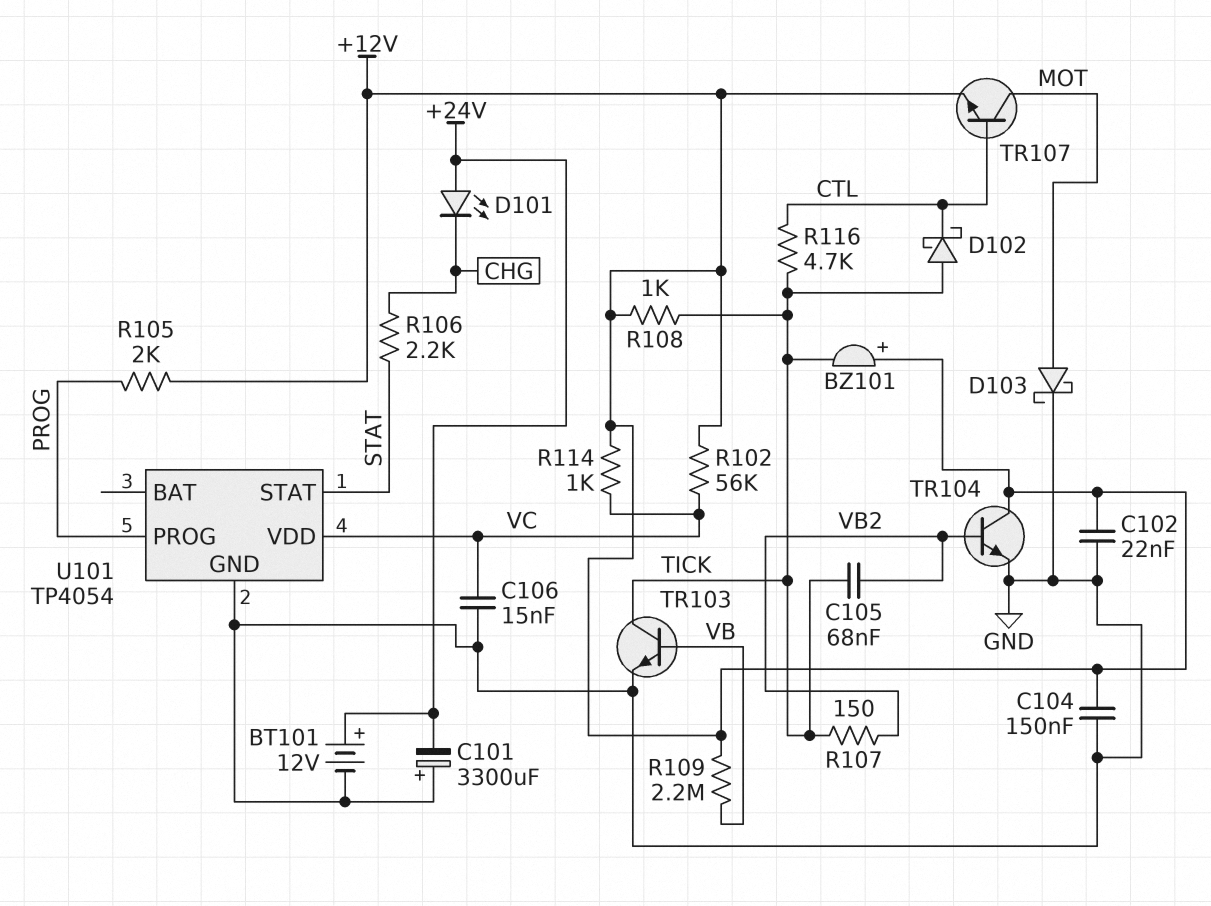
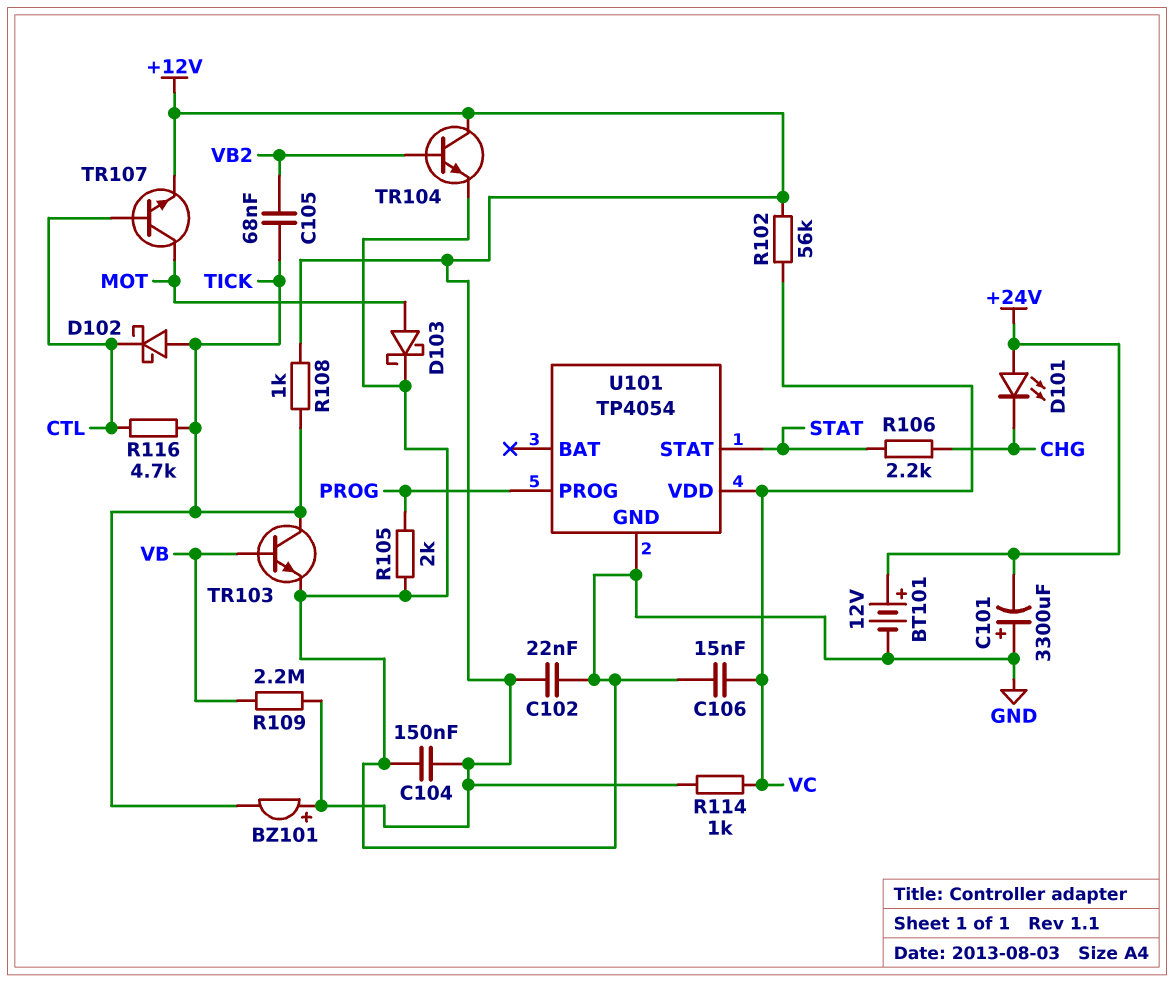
R105: 2k (+12V, PROG) -> 2k (GND, PROG)
R107: 150 (TICK, VB2) -> none

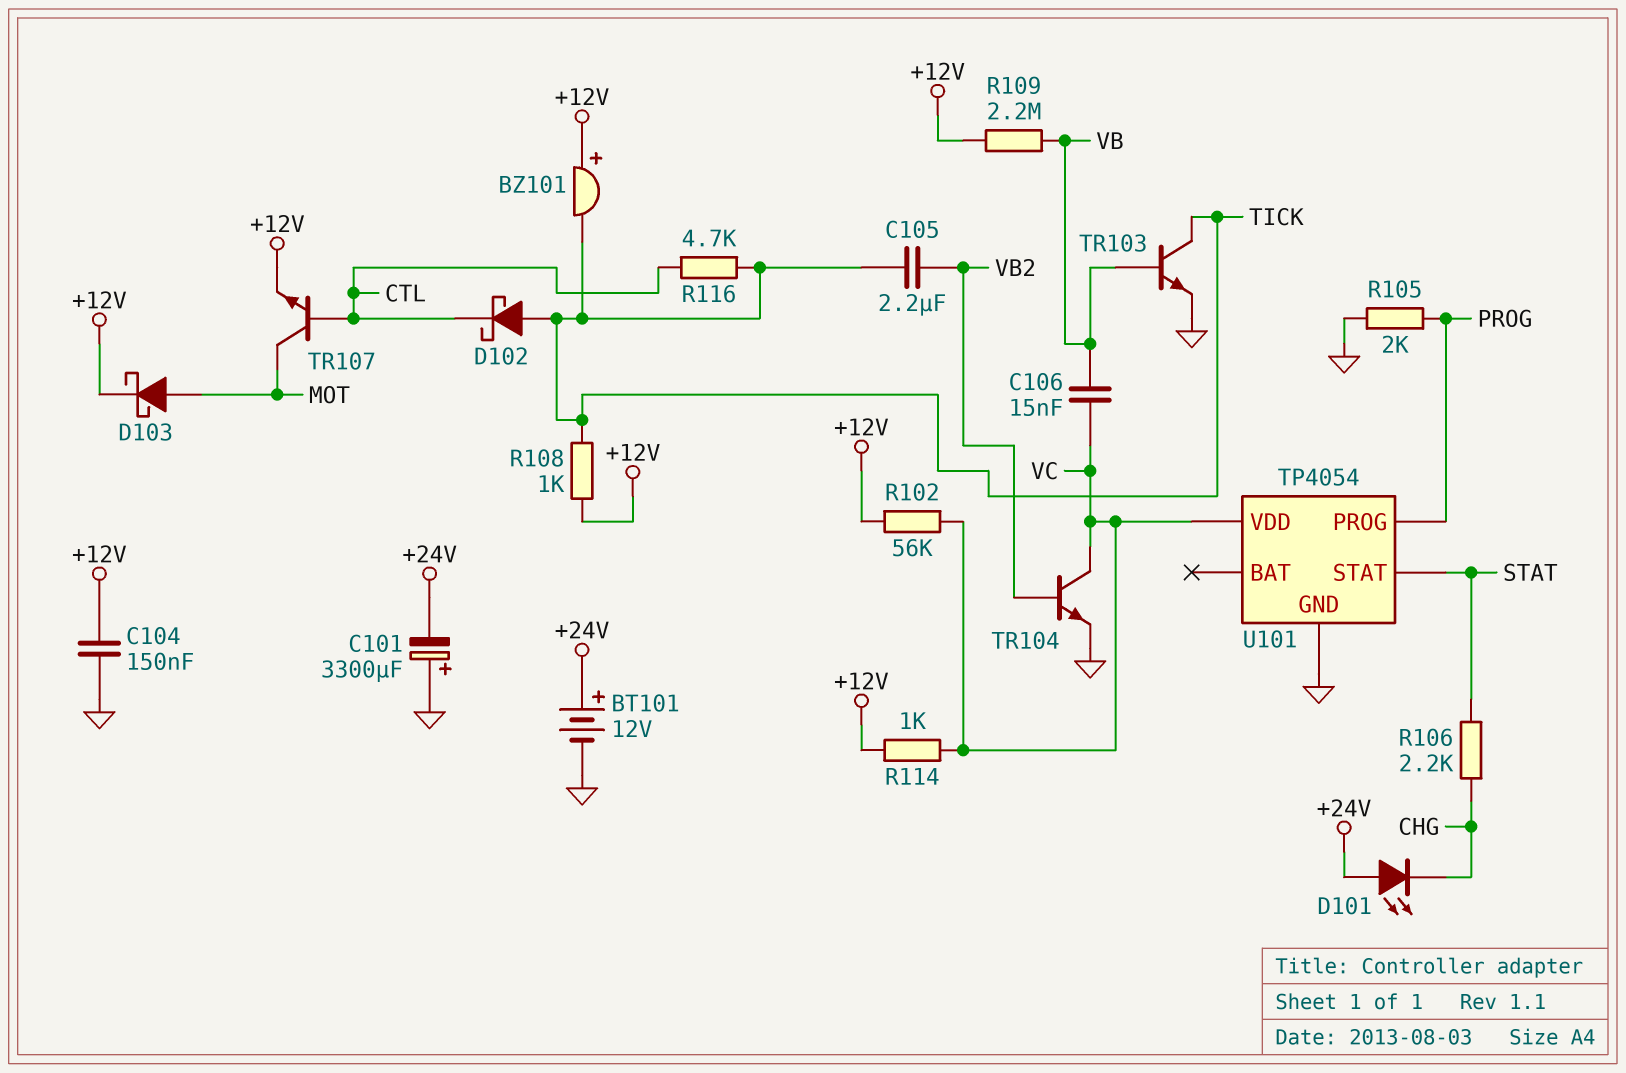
C102: 22nF (+12V, GND) -> none
C105: 68nF (TICK, VB2) -> 2.2uF (TICK, VB2)
C106: 15nF (GND, VC) -> 15nF (VB, VC)
D103: schottky (A MOT, K GND) -> schottky (A MOT, K +12V)
TR104: NPN (B VB2, C +12V, E GND) -> NPN (B VB2, C VC, E GND)

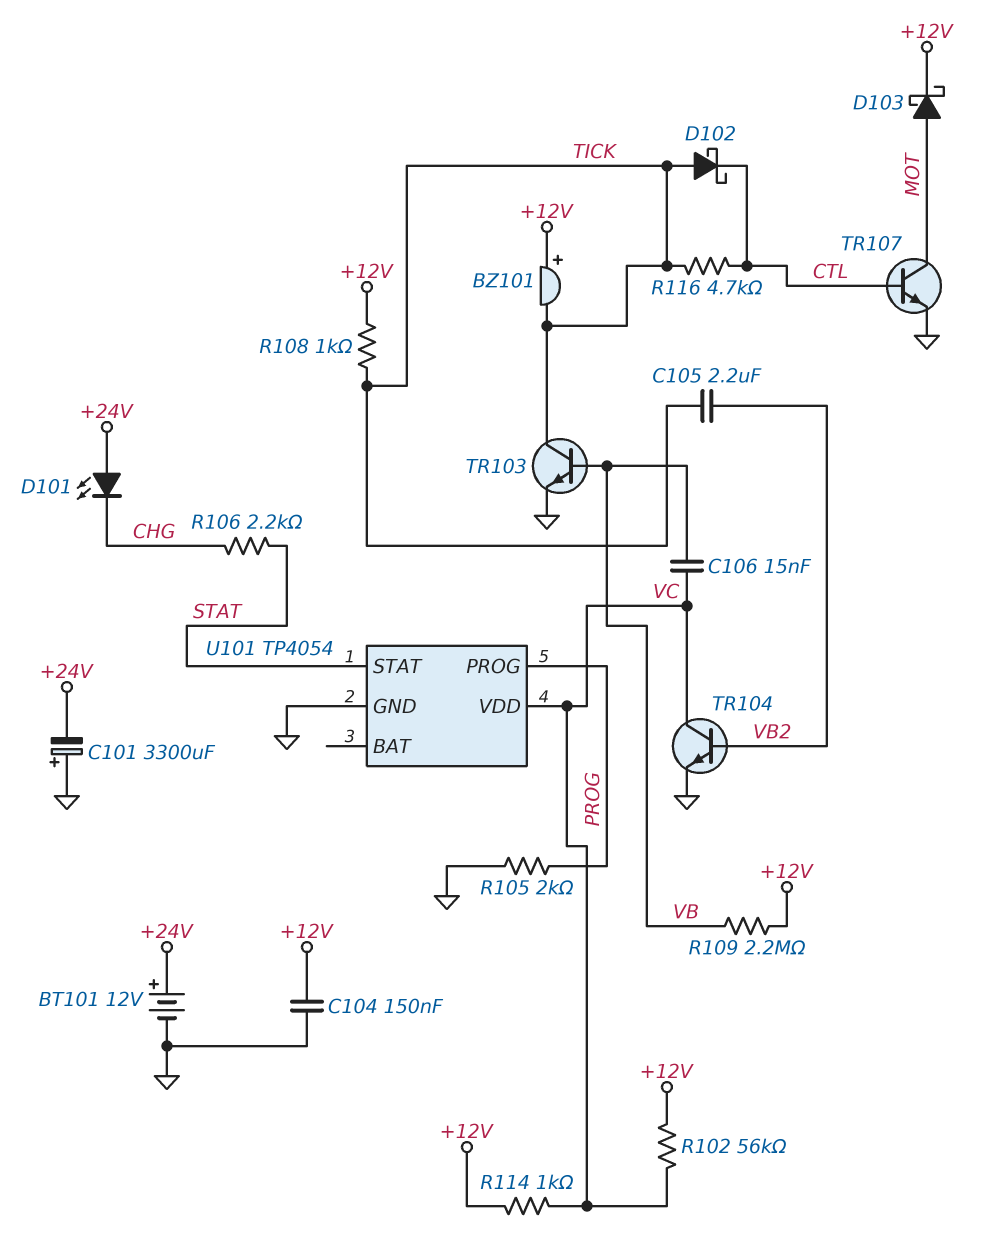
TR107: NPN (B CTL, C MOT, E +12V) -> NPN (B CTL, C MOT, E GND)

